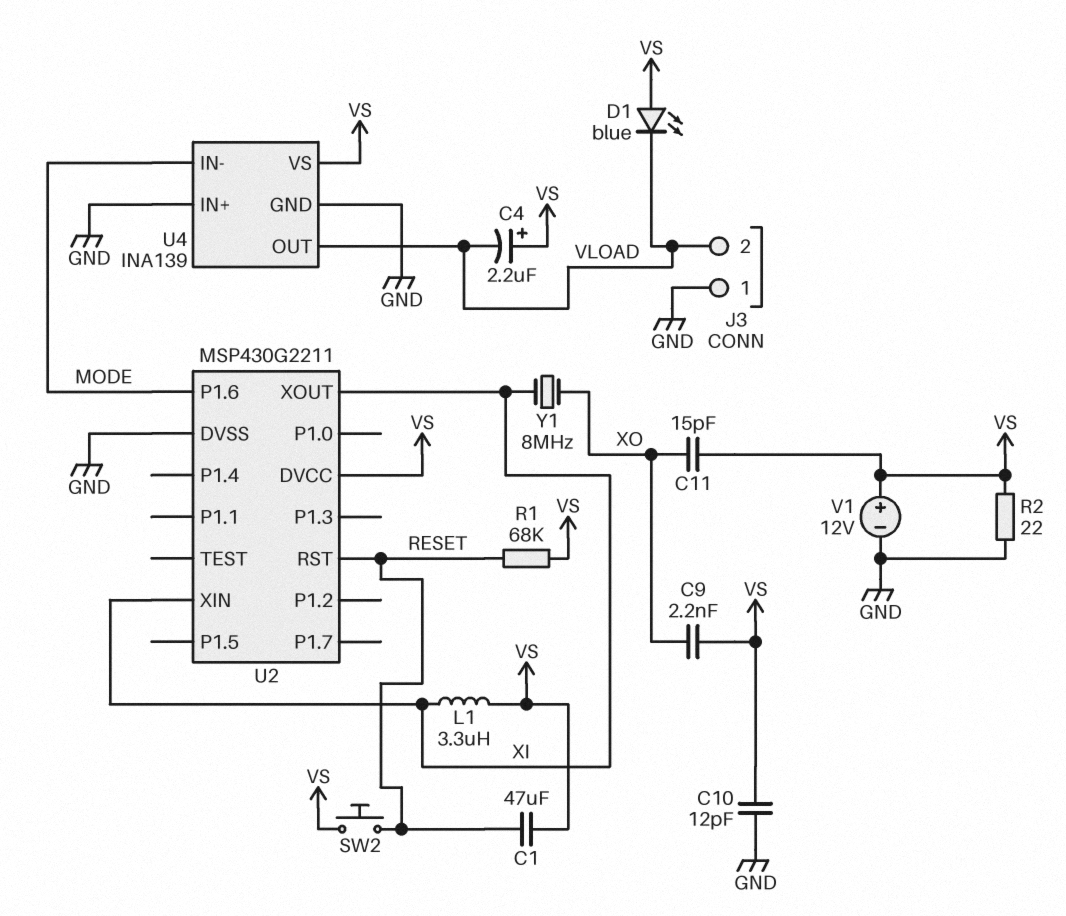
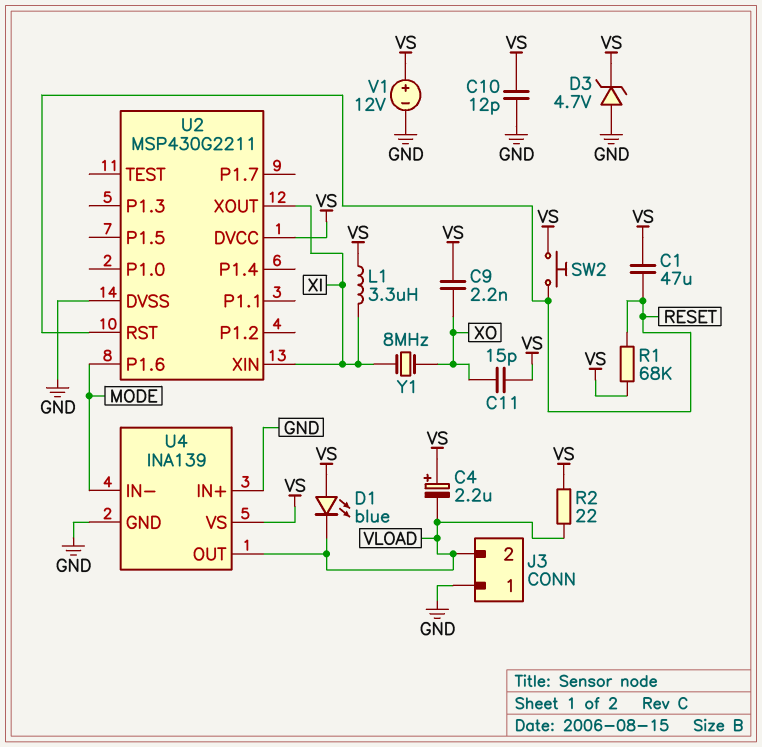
D3: none -> zener 4.7V (A GND, K VS)
R2: 22 (GND, VS) -> 22 (VLOAD, VS)

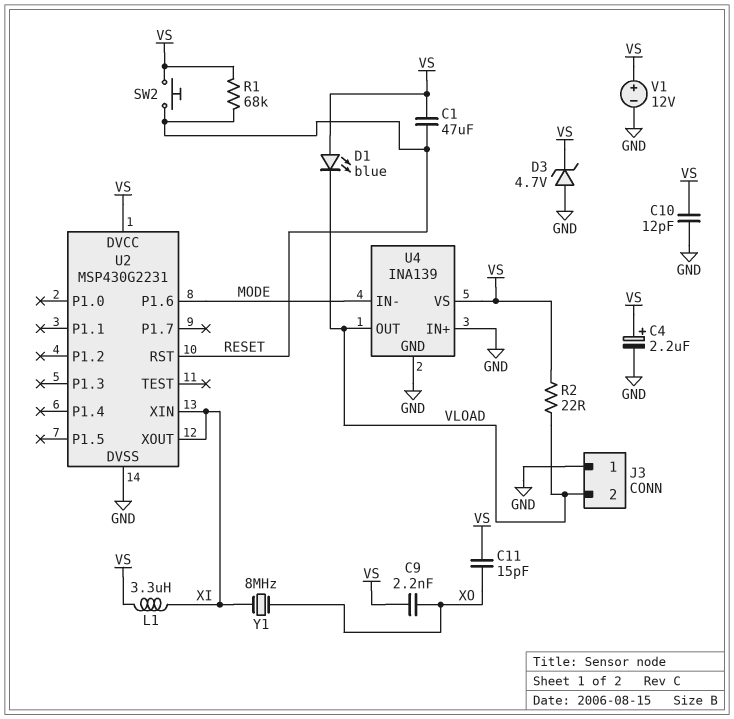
C4: 2.2uF (plus VS, minus VLOAD) -> 2.2uF (plus VS, minus GND)
U2: MSP430G2211 -> MSP430G2231

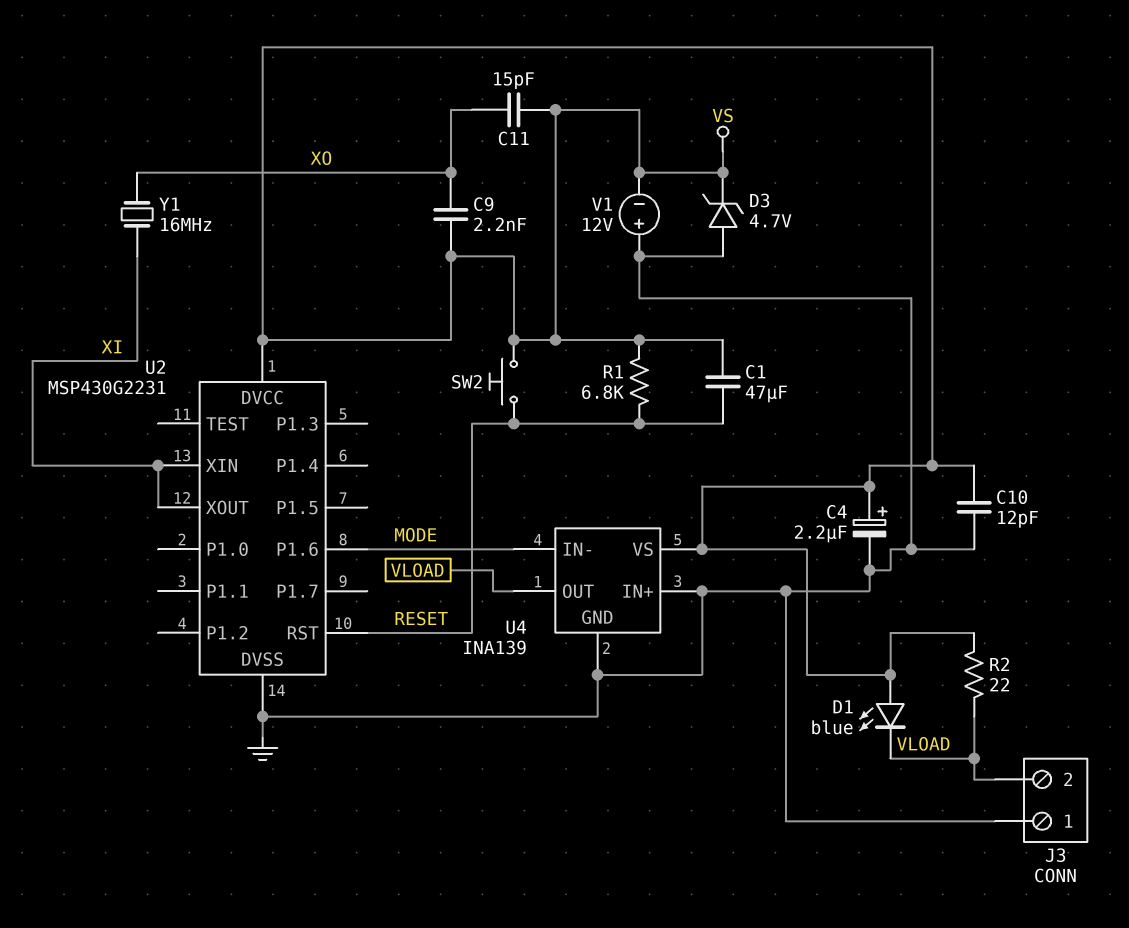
L1: 3.3uH (VS, XI) -> none
R1: 68k (RESET, VS) -> 6.8k (RESET, VS)
V1: 12V (plus VS, minus GND) -> 12V (plus GND, minus VS)
Y1: 8MHz (XI, XO) -> 16MHz (XI, XO)

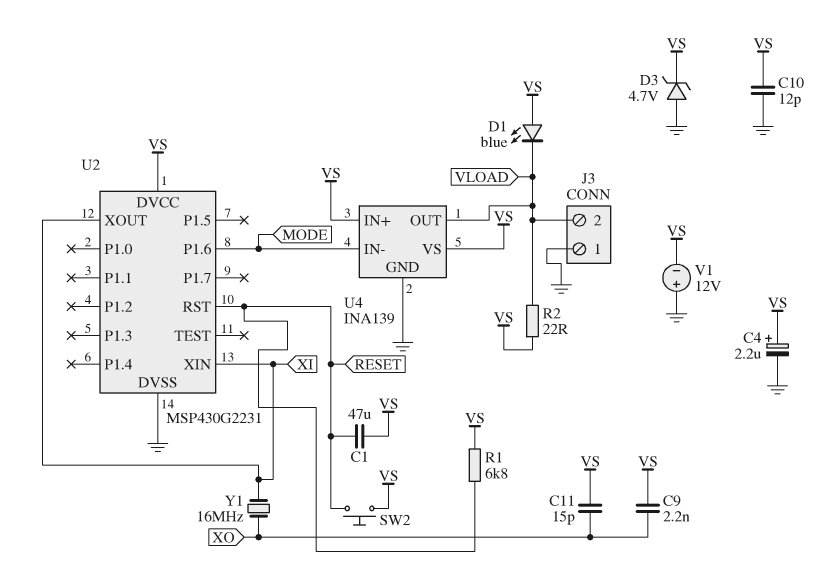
U4 pin IN+: GND -> VS

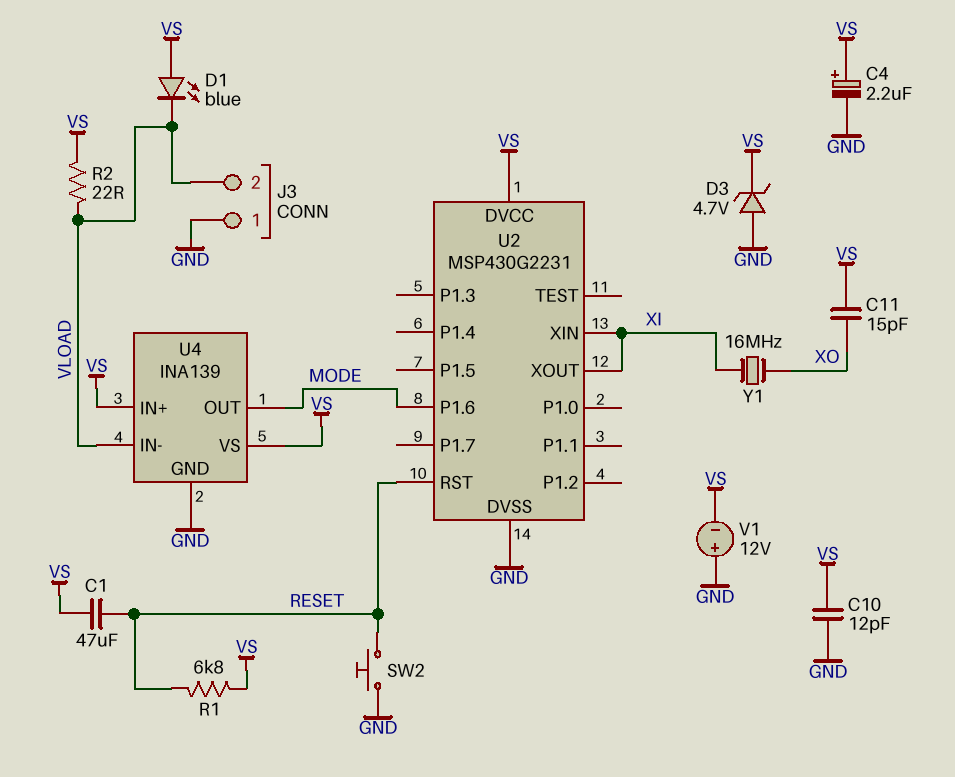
C9: 2.2nF (VS, XO) -> none
SW2: button (RESET, VS) -> button (GND, RESET)
U4 pin IN-: MODE -> VLOAD
U4 pin OUT: VLOAD -> MODE

